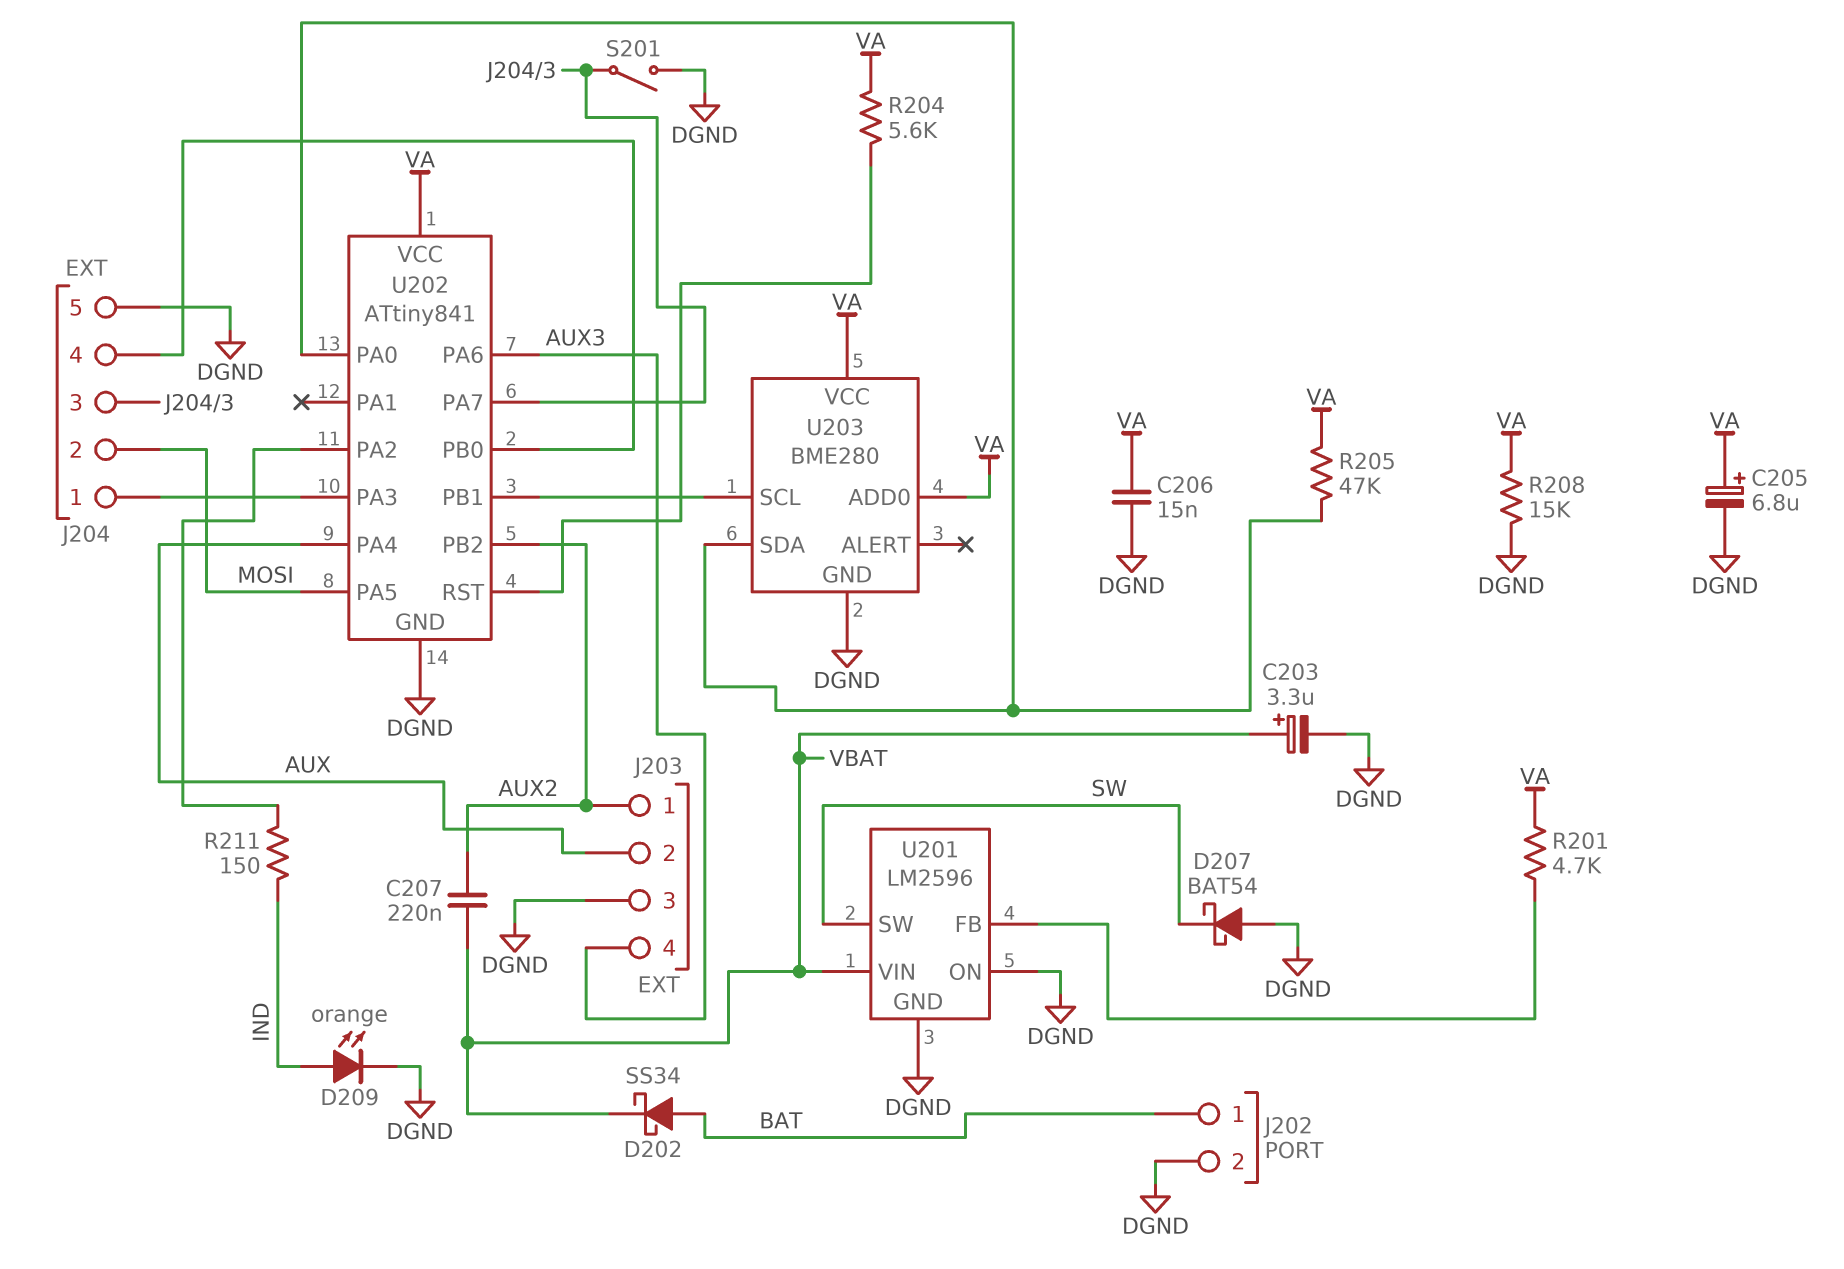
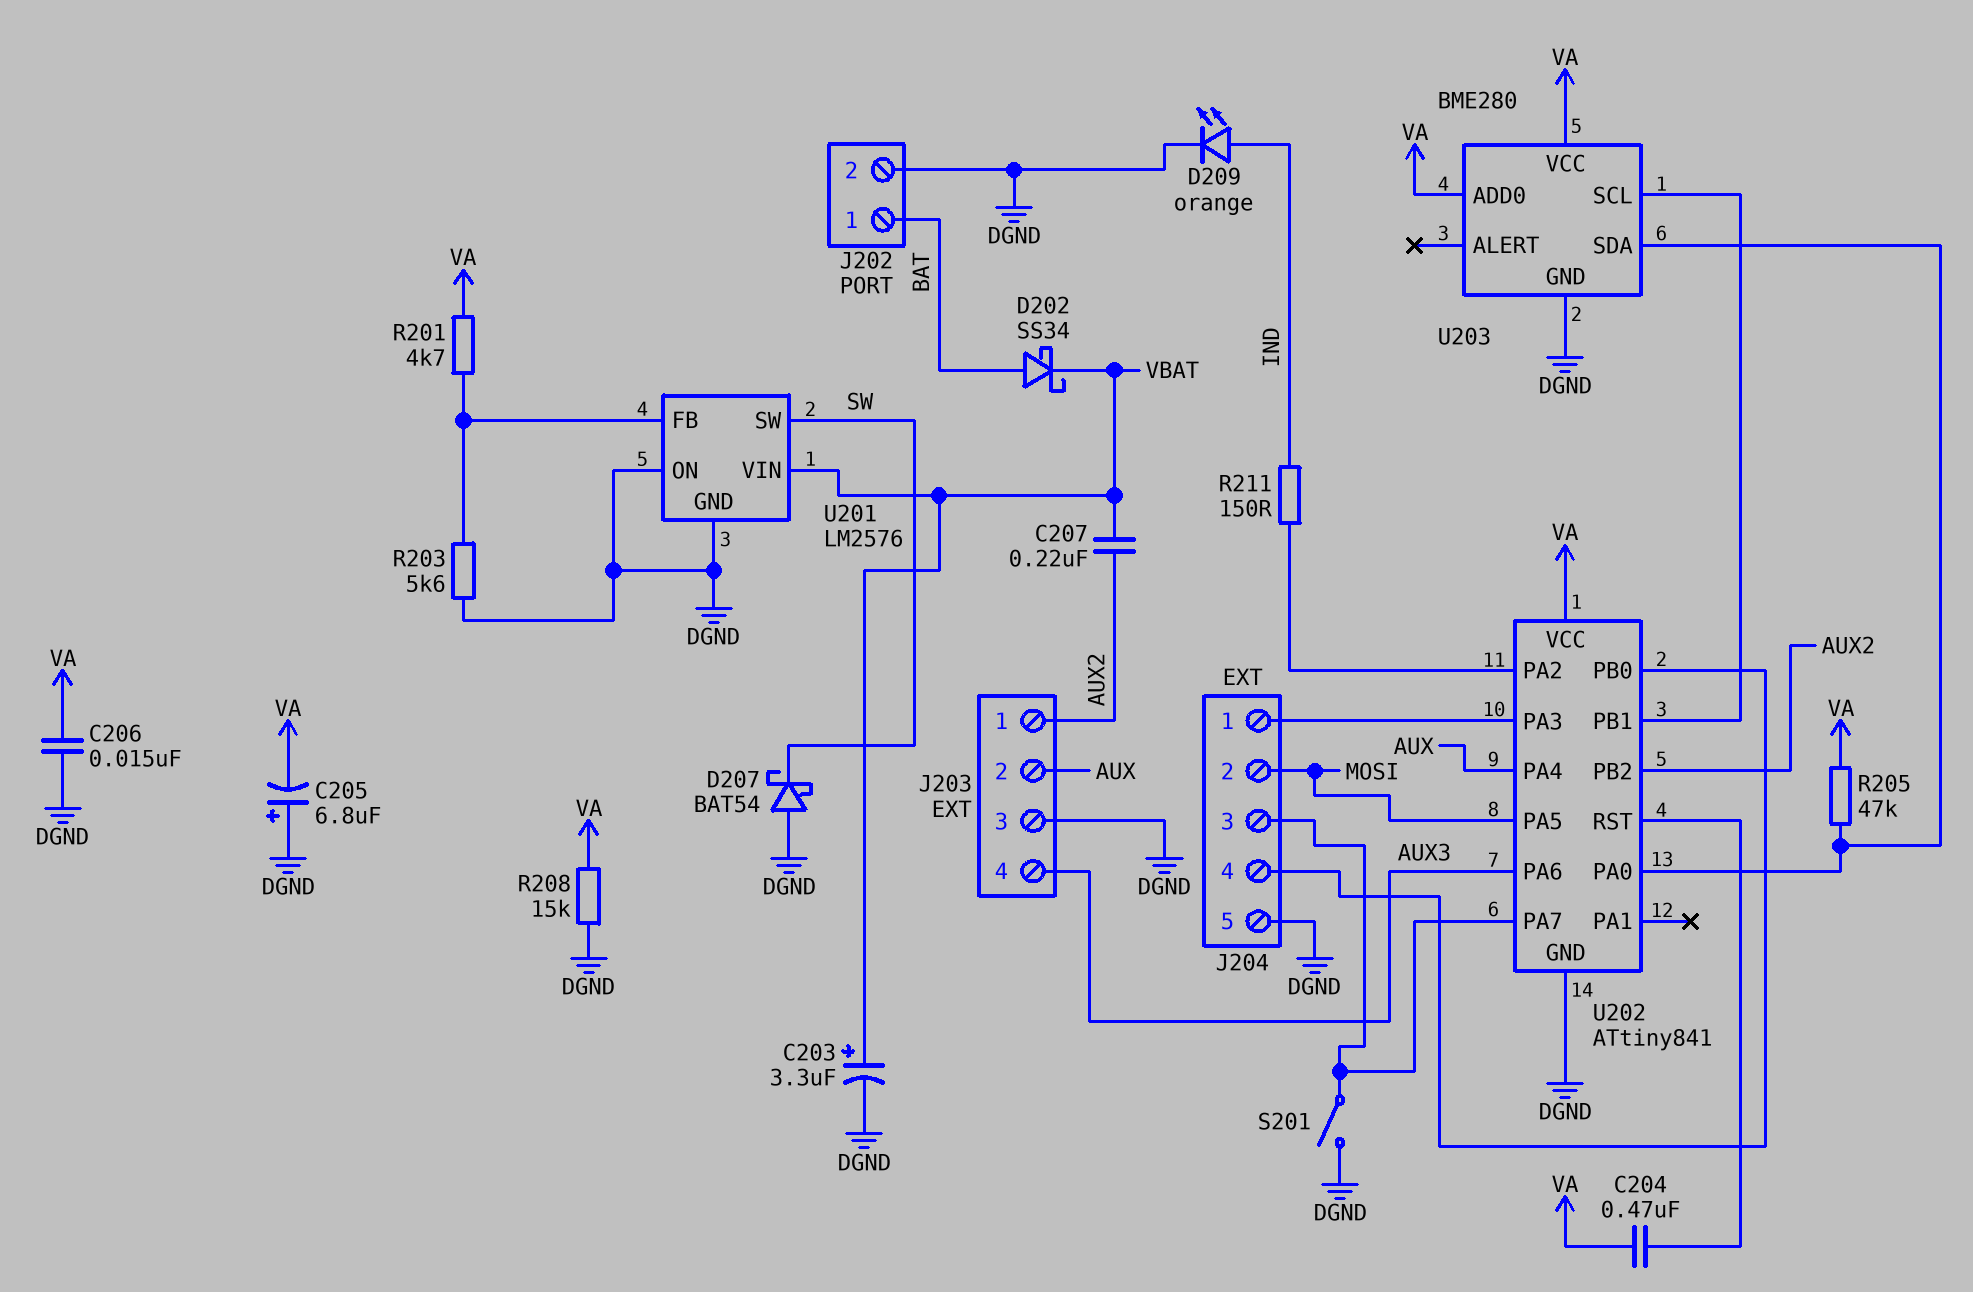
C204: none -> 470nF (U202/RST, VA)
C205: 6.8uF (plus VA, minus DGND) -> 6.8uF (plus DGND, minus VA)
R203: none -> 5.6k (DGND, U201/FB)
R204: 5.6k (U202/RST, VA) -> none
U201: LM2596 -> LM2576

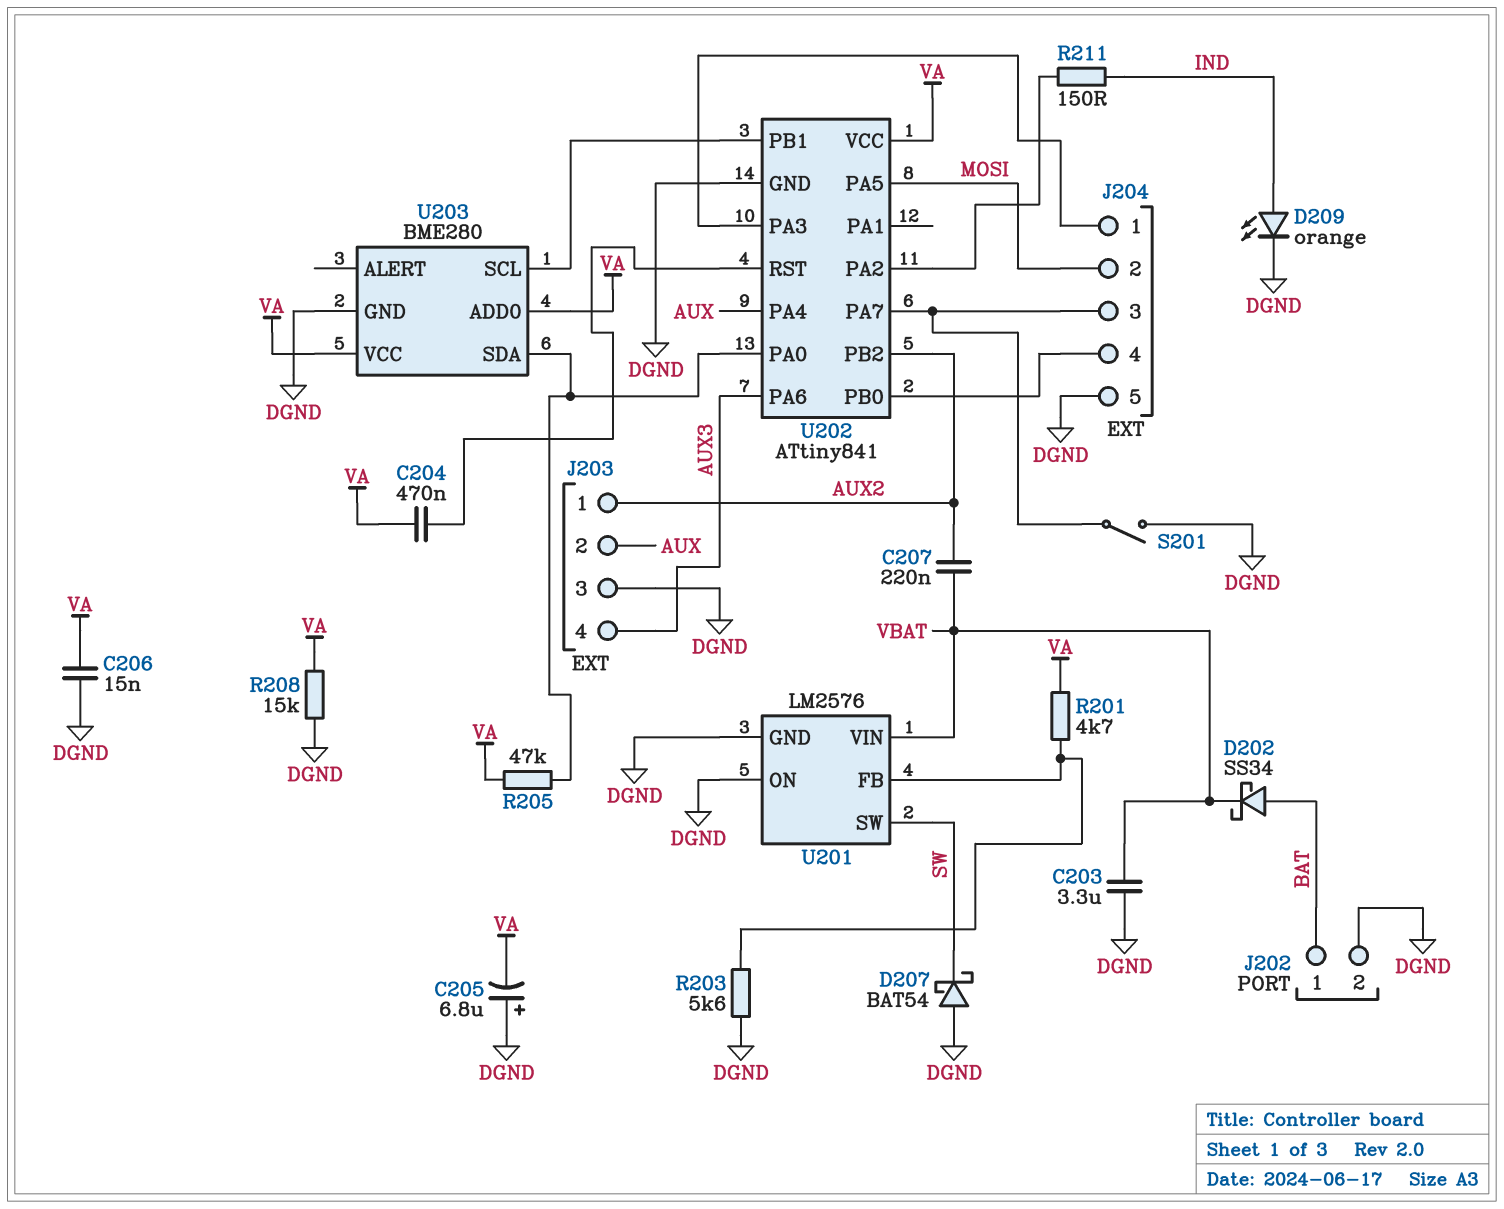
C203: 3.3uF (plus VBAT, minus DGND) -> 3.3uF (DGND, VBAT)

